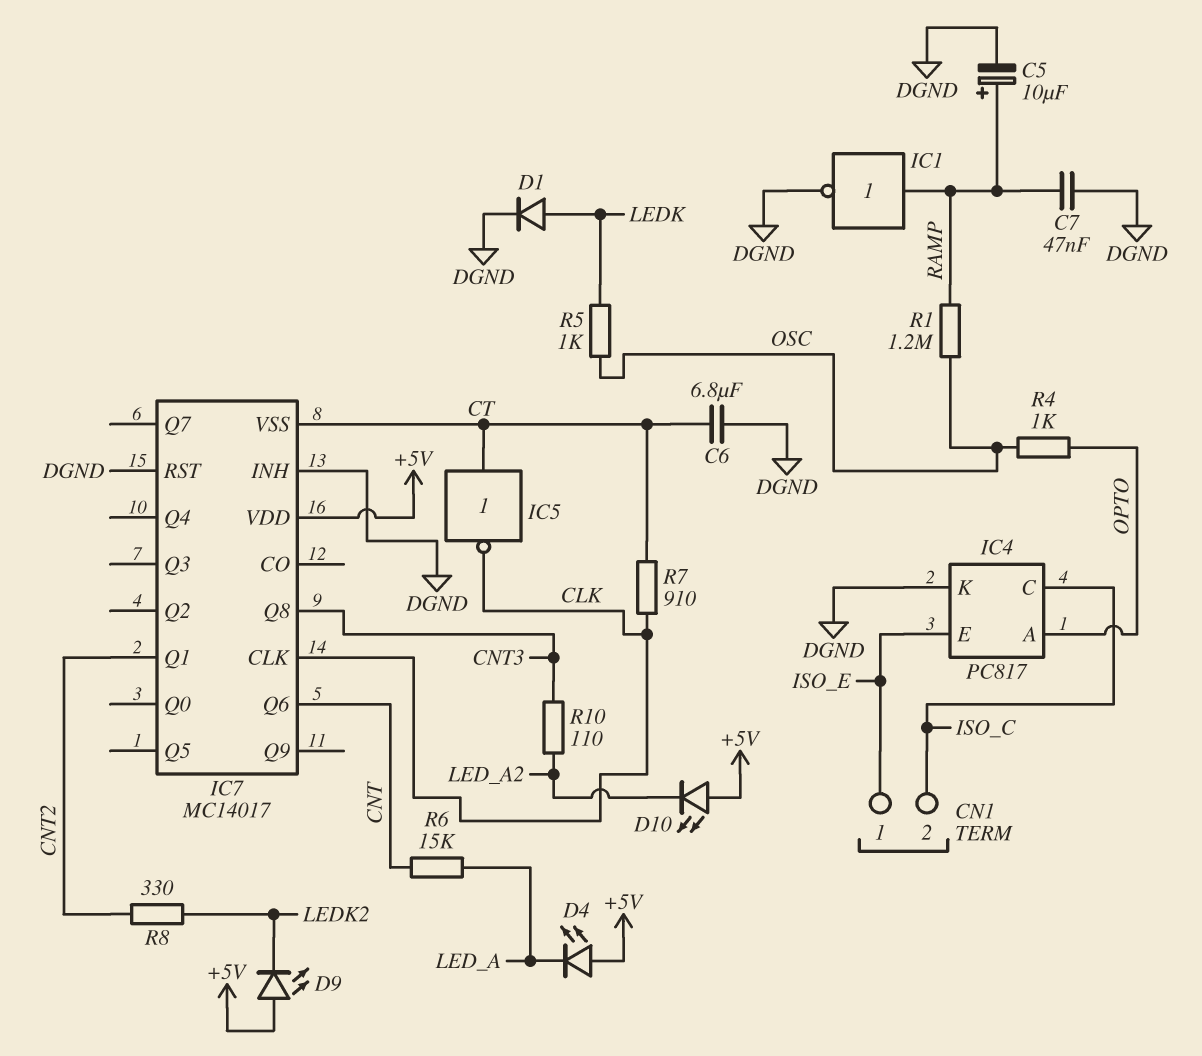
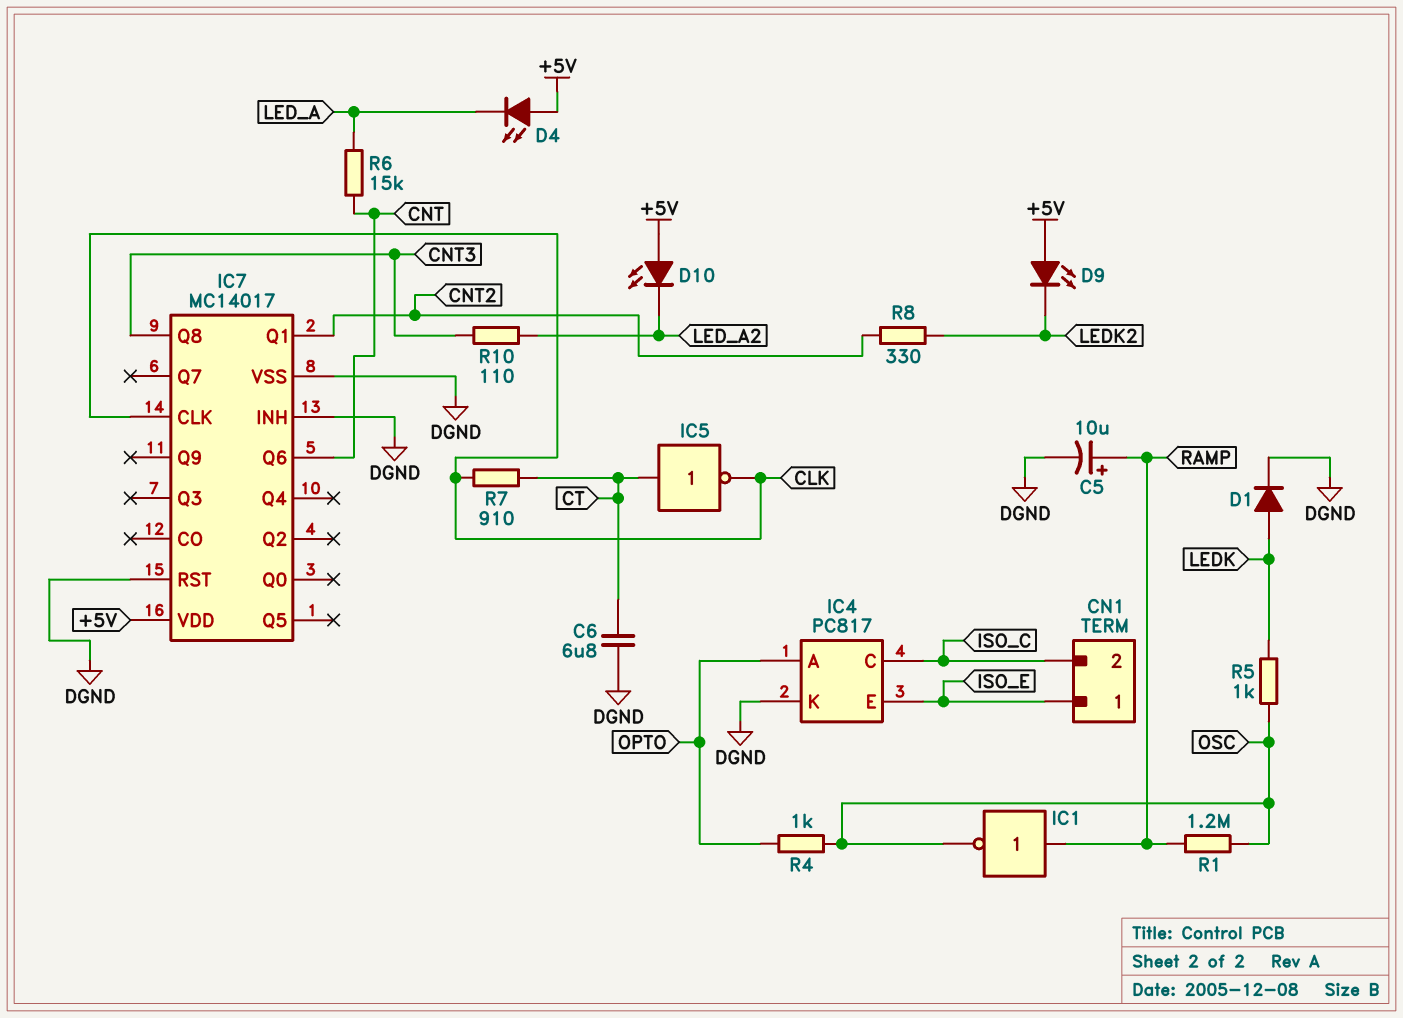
C7: 47nF (DGND, RAMP) -> none
IC1: NOT (in RAMP, out DGND) -> NOT (in RAMP, out OSC)
IC7 pin VSS: CT -> DGND

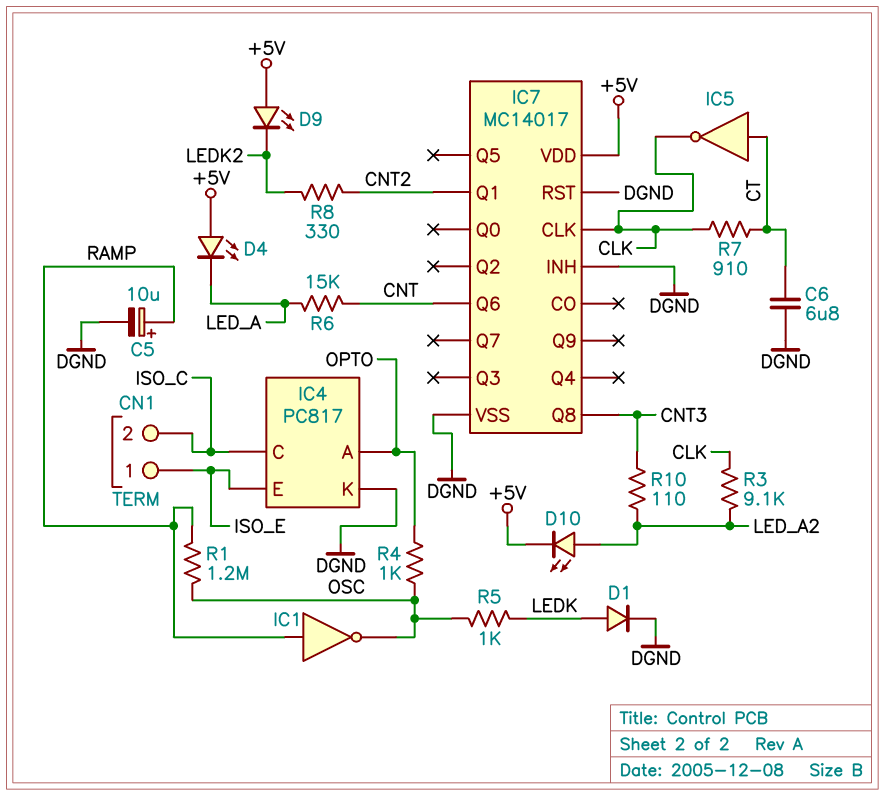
D10: LED (A +5V, K LED_A2) -> LED (A LED_A2, K +5V)
R3: none -> 9.1k (CLK, LED_A2)

